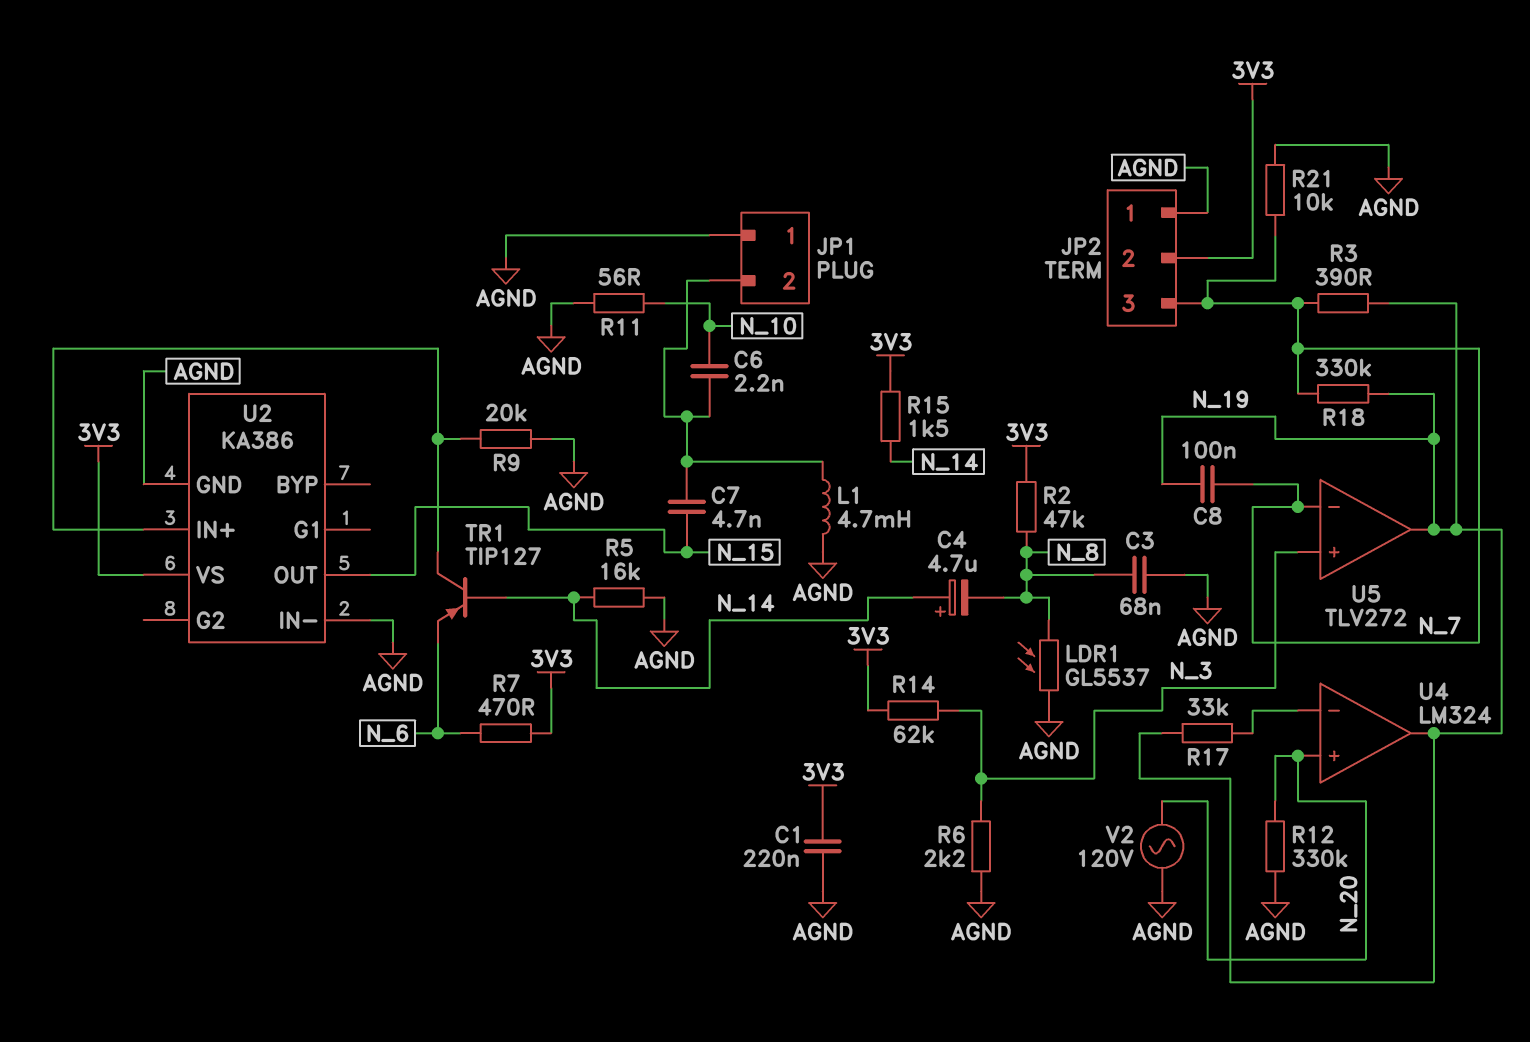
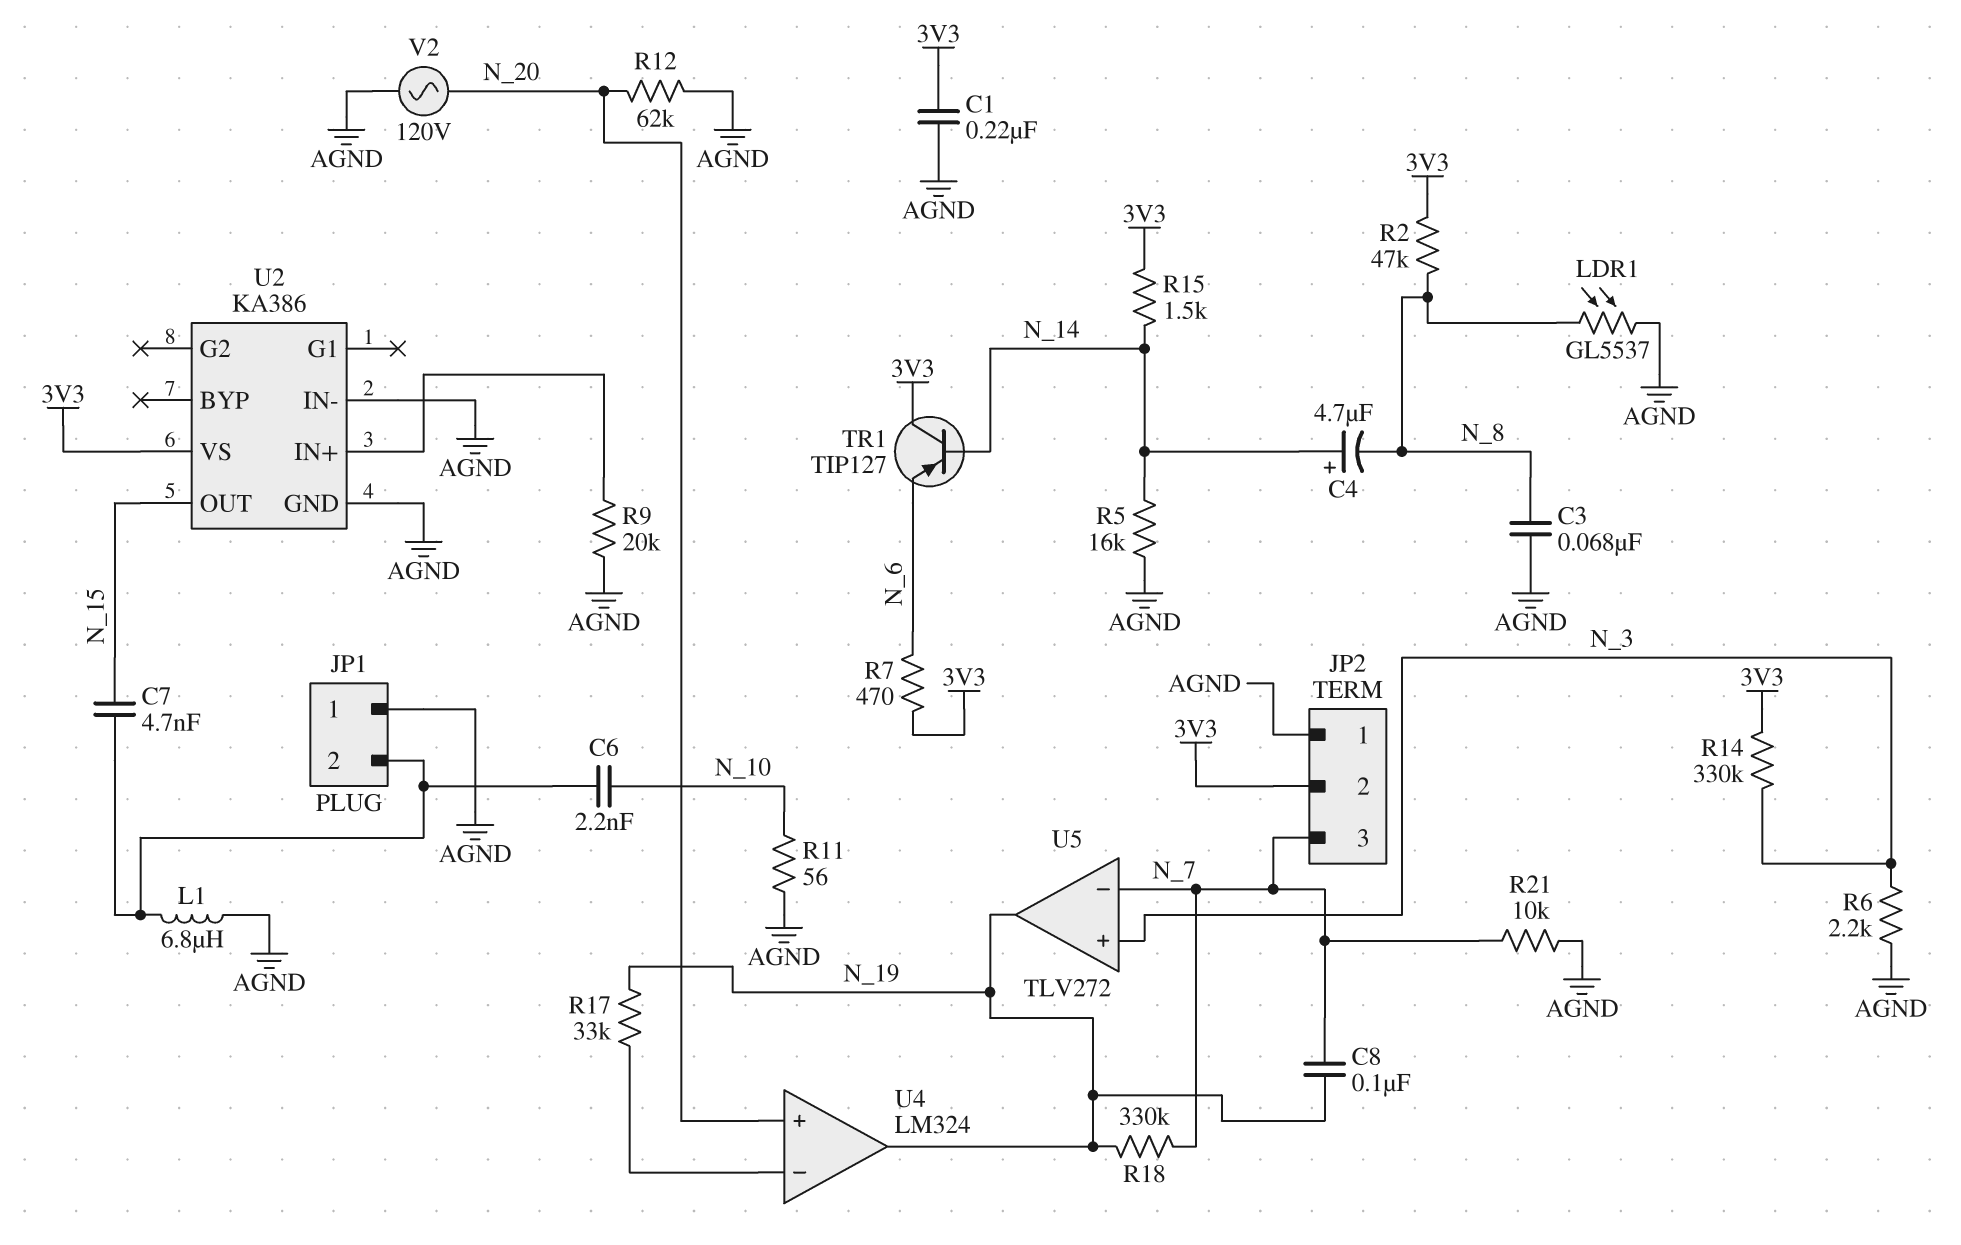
L1: 4.7mH (AGND, JP1/2) -> 6.8uH (AGND, JP1/2)
R3: 390 (N_7, N_19) -> none
R12: 330k (AGND, N_20) -> 62k (AGND, N_20)
R14: 62k (3V3, N_3) -> 330k (3V3, N_3)
TR1: PNP TIP127 (B N_14, C U2/IN+, E N_6) -> PNP TIP127 (B N_14, C 3V3, E N_6)

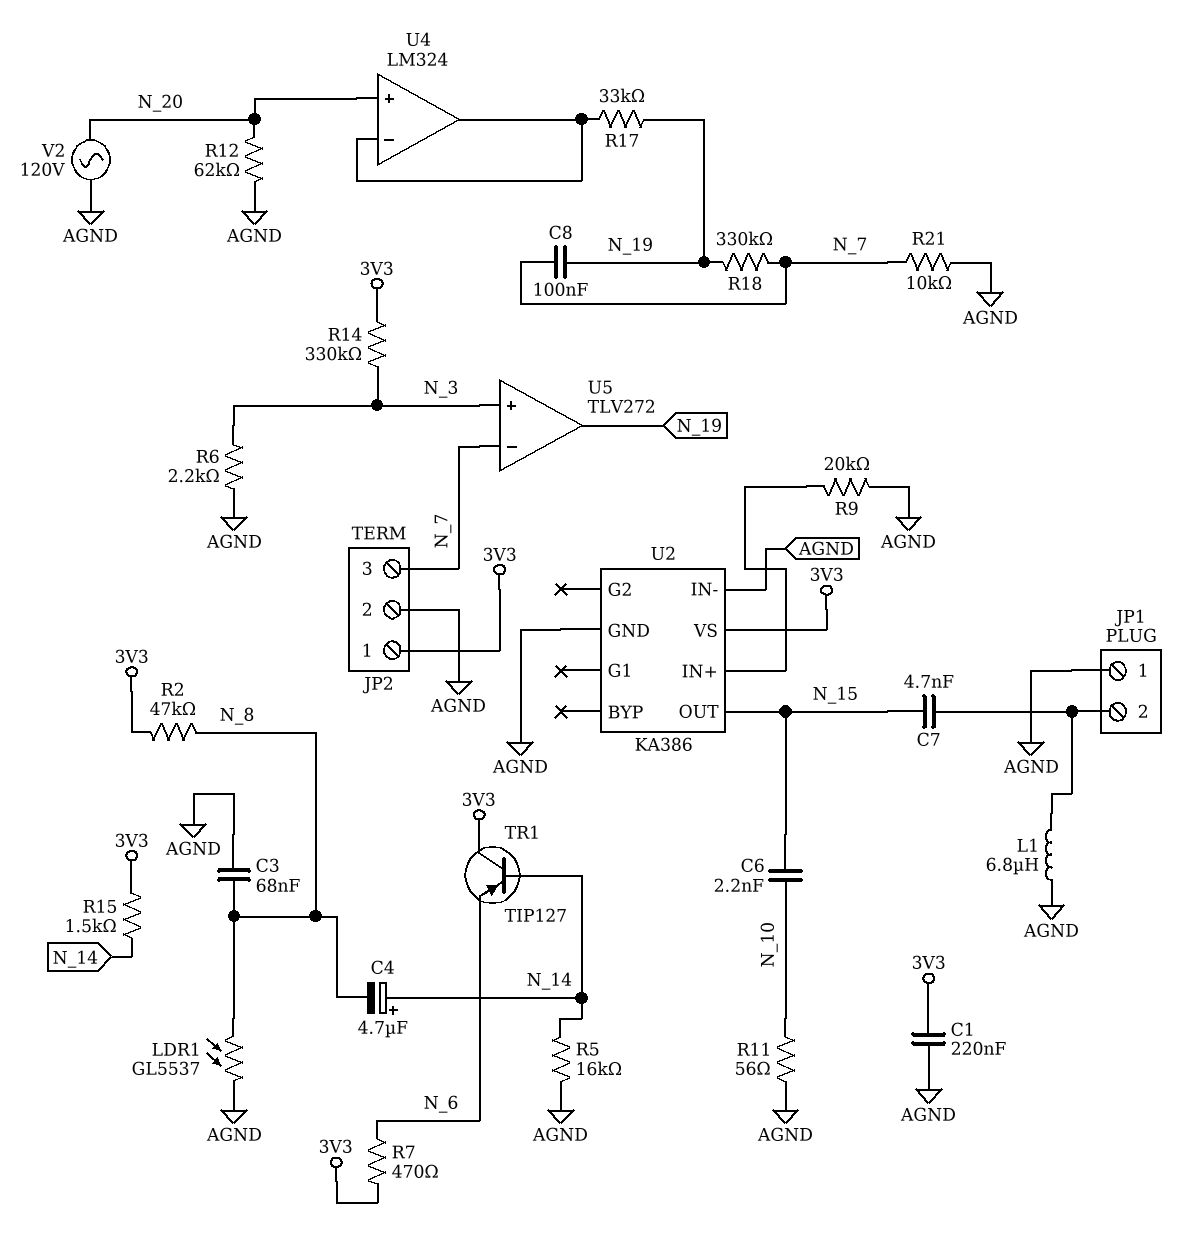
C6: 2.2nF (JP1/2, N_10) -> 2.2nF (N_10, N_15)
JP2 pin 1: AGND -> 3V3
JP2 pin 2: 3V3 -> AGND
U4 pin out: N_19 -> U4/in-

